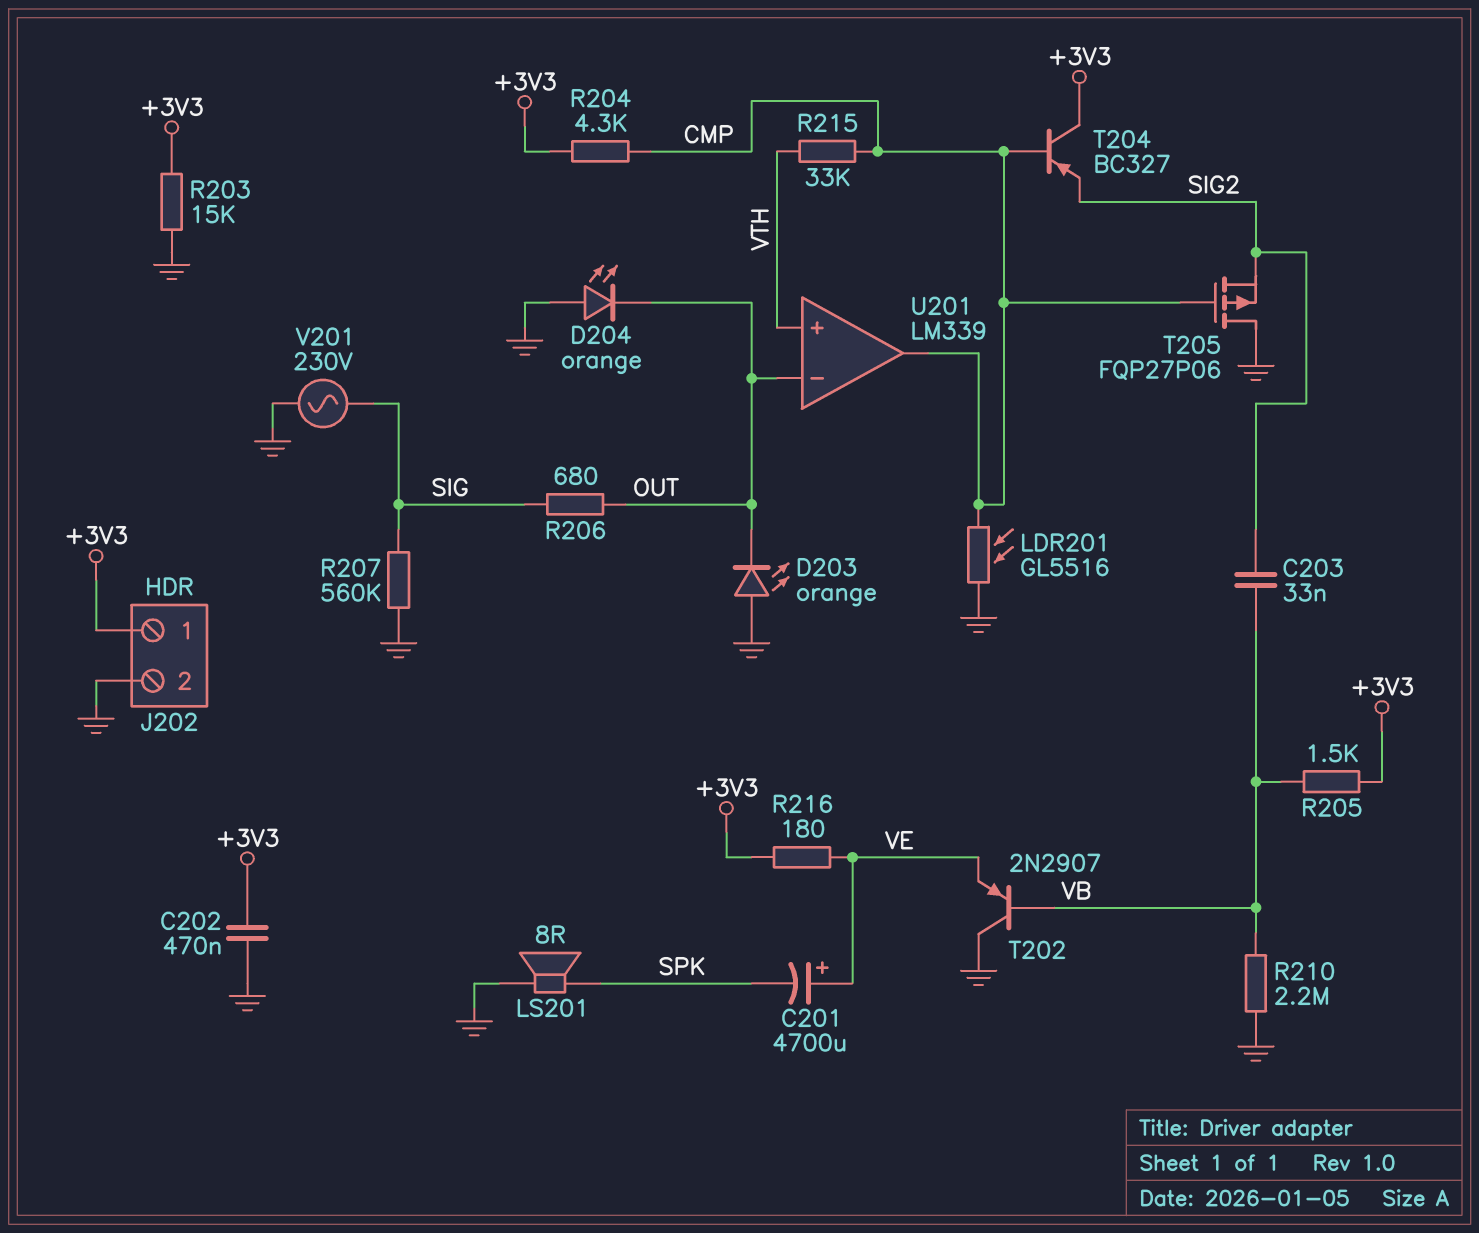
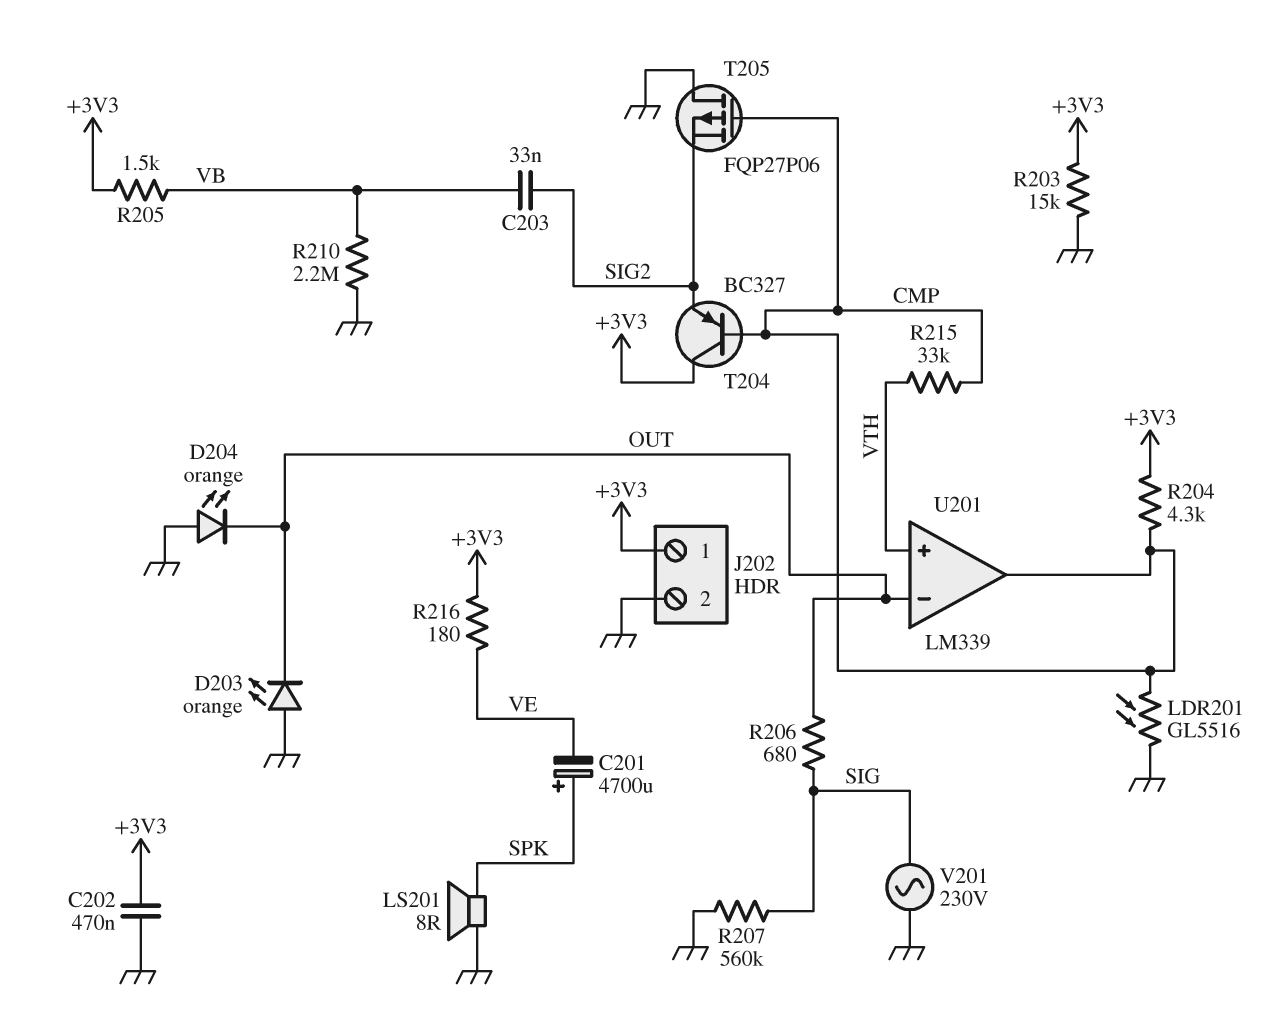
C201: 4700uF (plus VE, minus SPK) -> 4700uF (plus SPK, minus VE)
T202: PNP 2N2907 (B VB, C GND, E VE) -> none

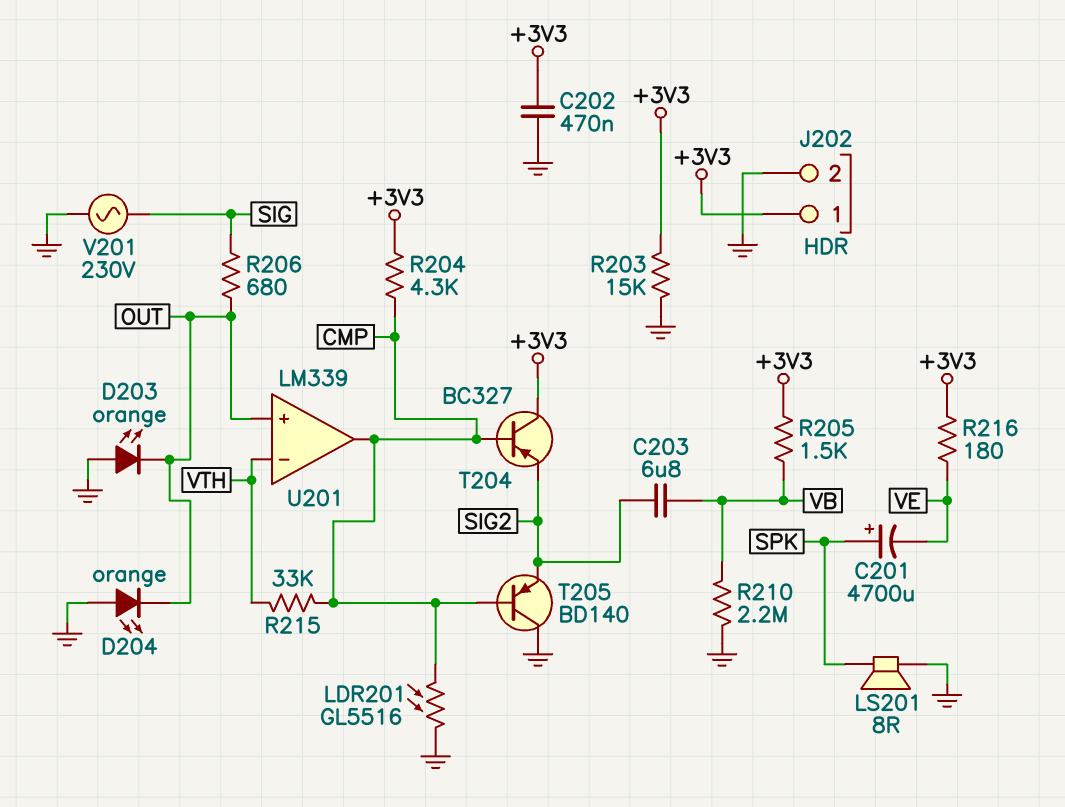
C203: 33nF (SIG2, VB) -> 6.8uF (SIG2, VB)
R207: 560k (GND, SIG) -> none
T205: PMOS FQP27P06 (G CMP, D GND, S SIG2) -> PNP BD140 (B CMP, C GND, E SIG2)
U201 pin in+: VTH -> OUT
U201 pin in-: OUT -> VTH

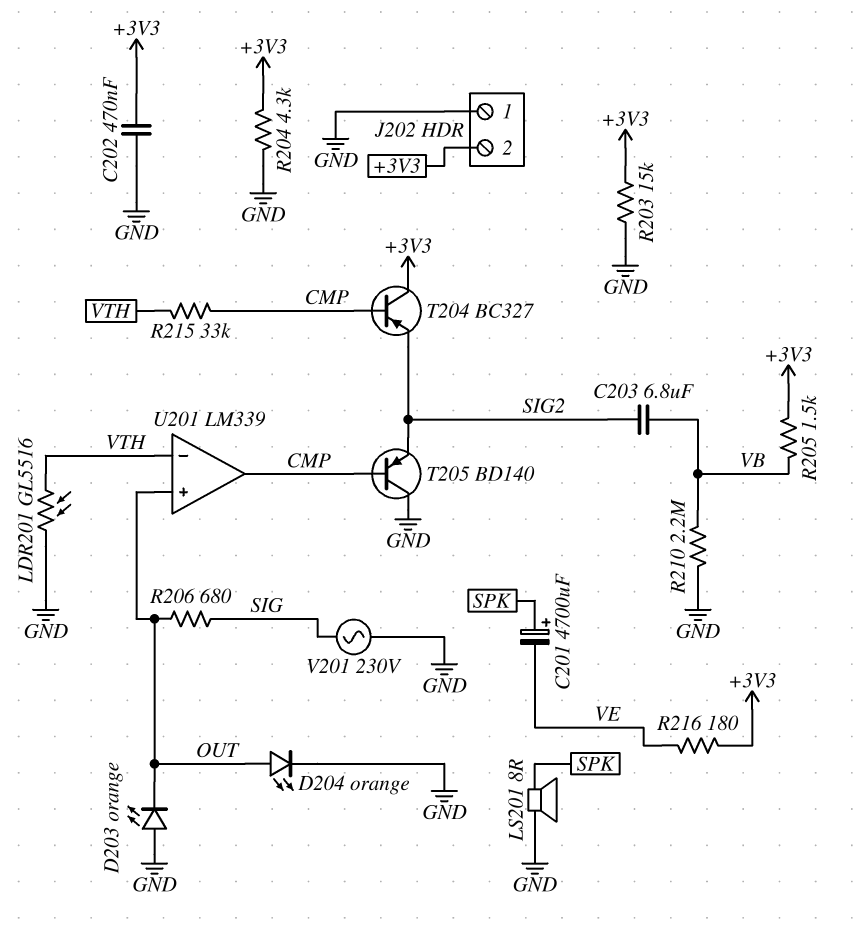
D204: LED orange (A GND, K OUT) -> LED orange (A OUT, K GND)
J202 pin 1: +3V3 -> GND
J202 pin 2: GND -> +3V3
LDR201: GL5516 (CMP, GND) -> GL5516 (GND, VTH)
R204: 4.3k (+3V3, CMP) -> 4.3k (+3V3, GND)

